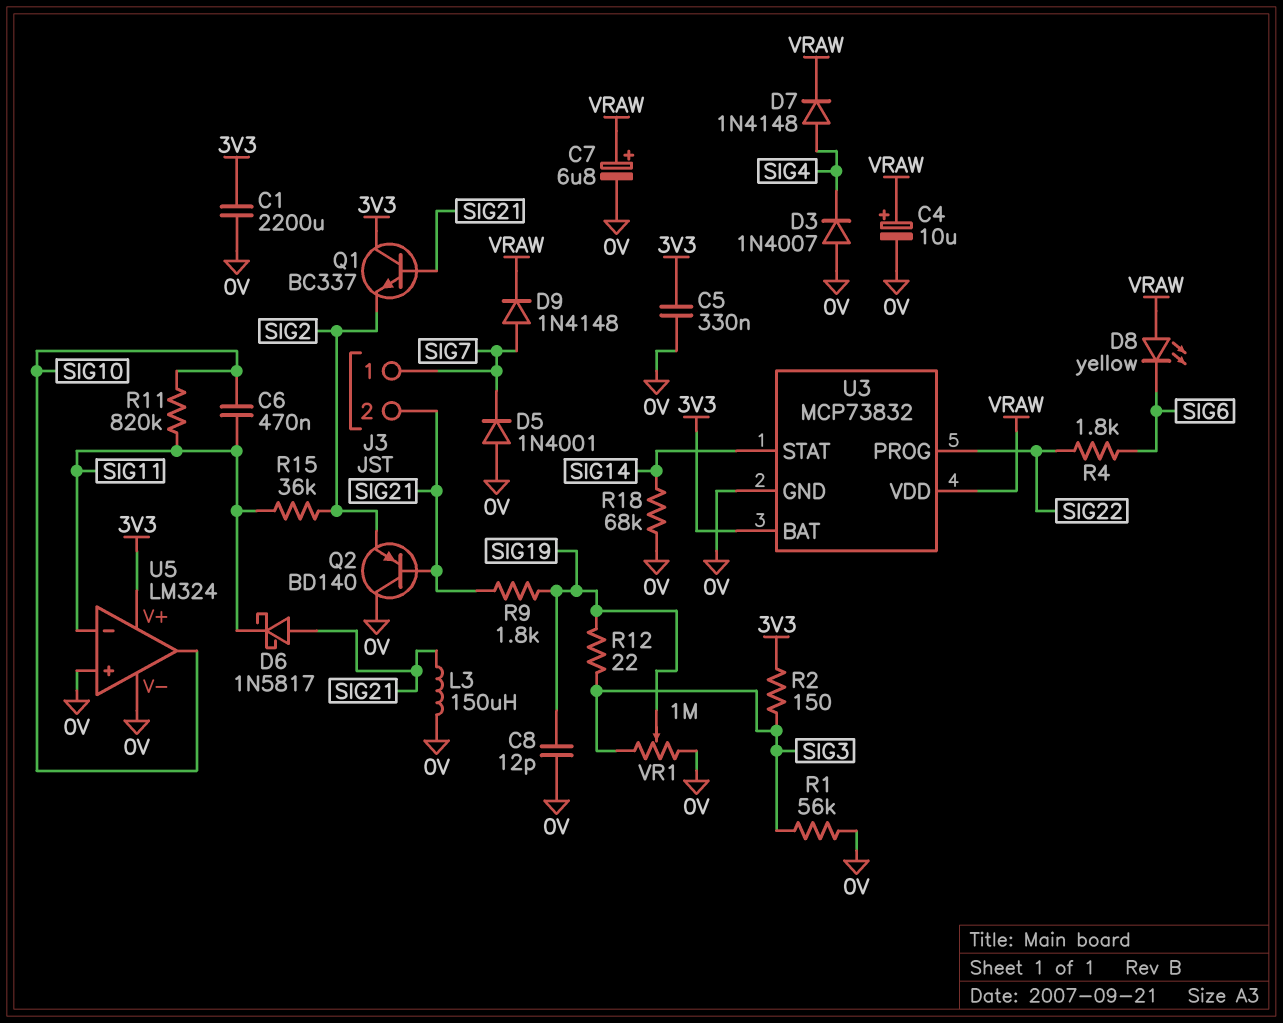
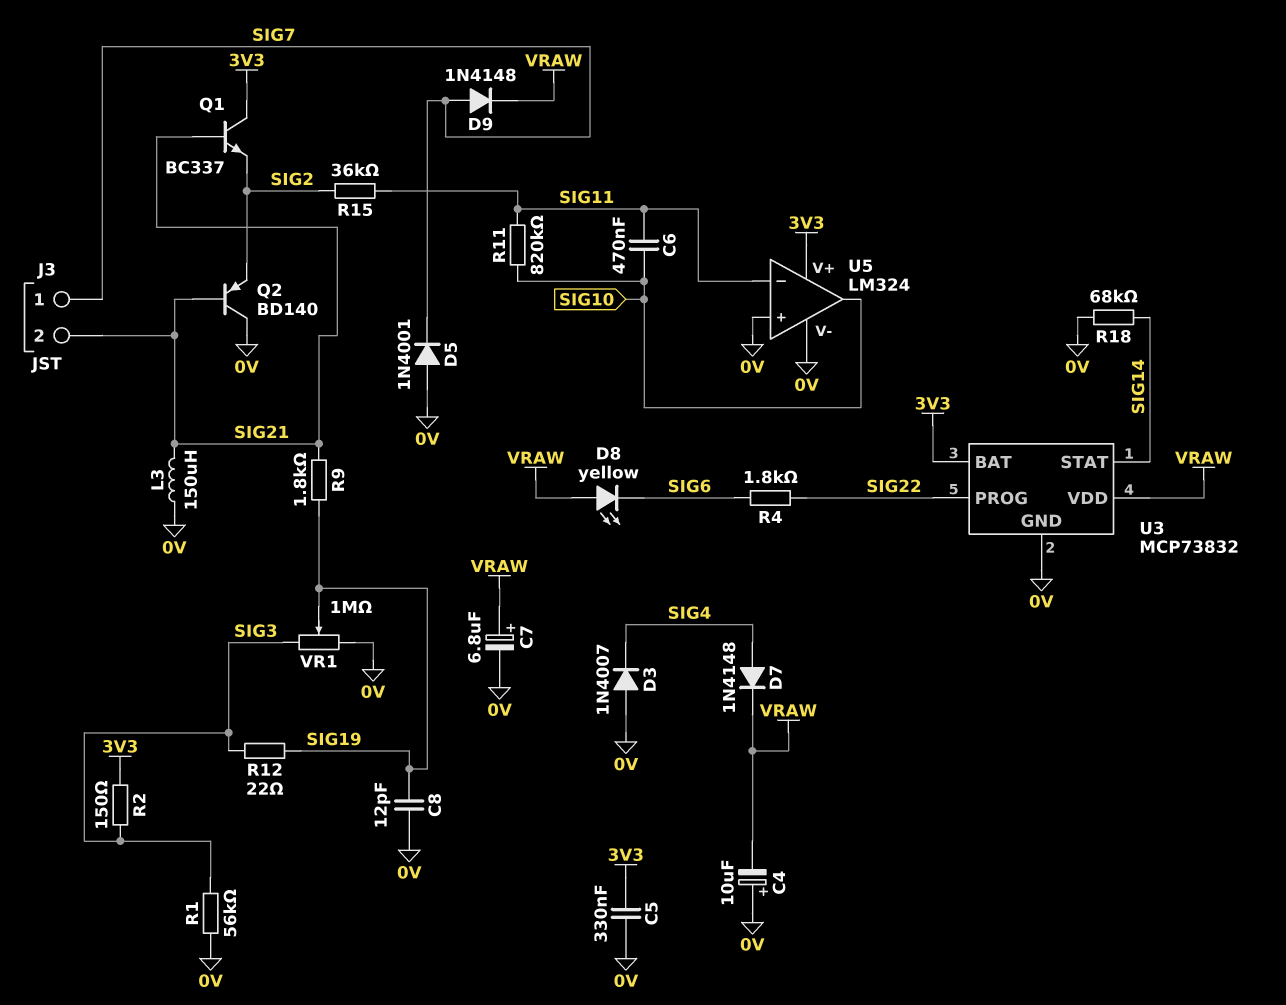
C1: 2200uF (0V, 3V3) -> none
C4: 10uF (plus VRAW, minus 0V) -> 10uF (plus 0V, minus VRAW)
D6: schottky 1N5817 (A SIG21, K SIG11) -> none

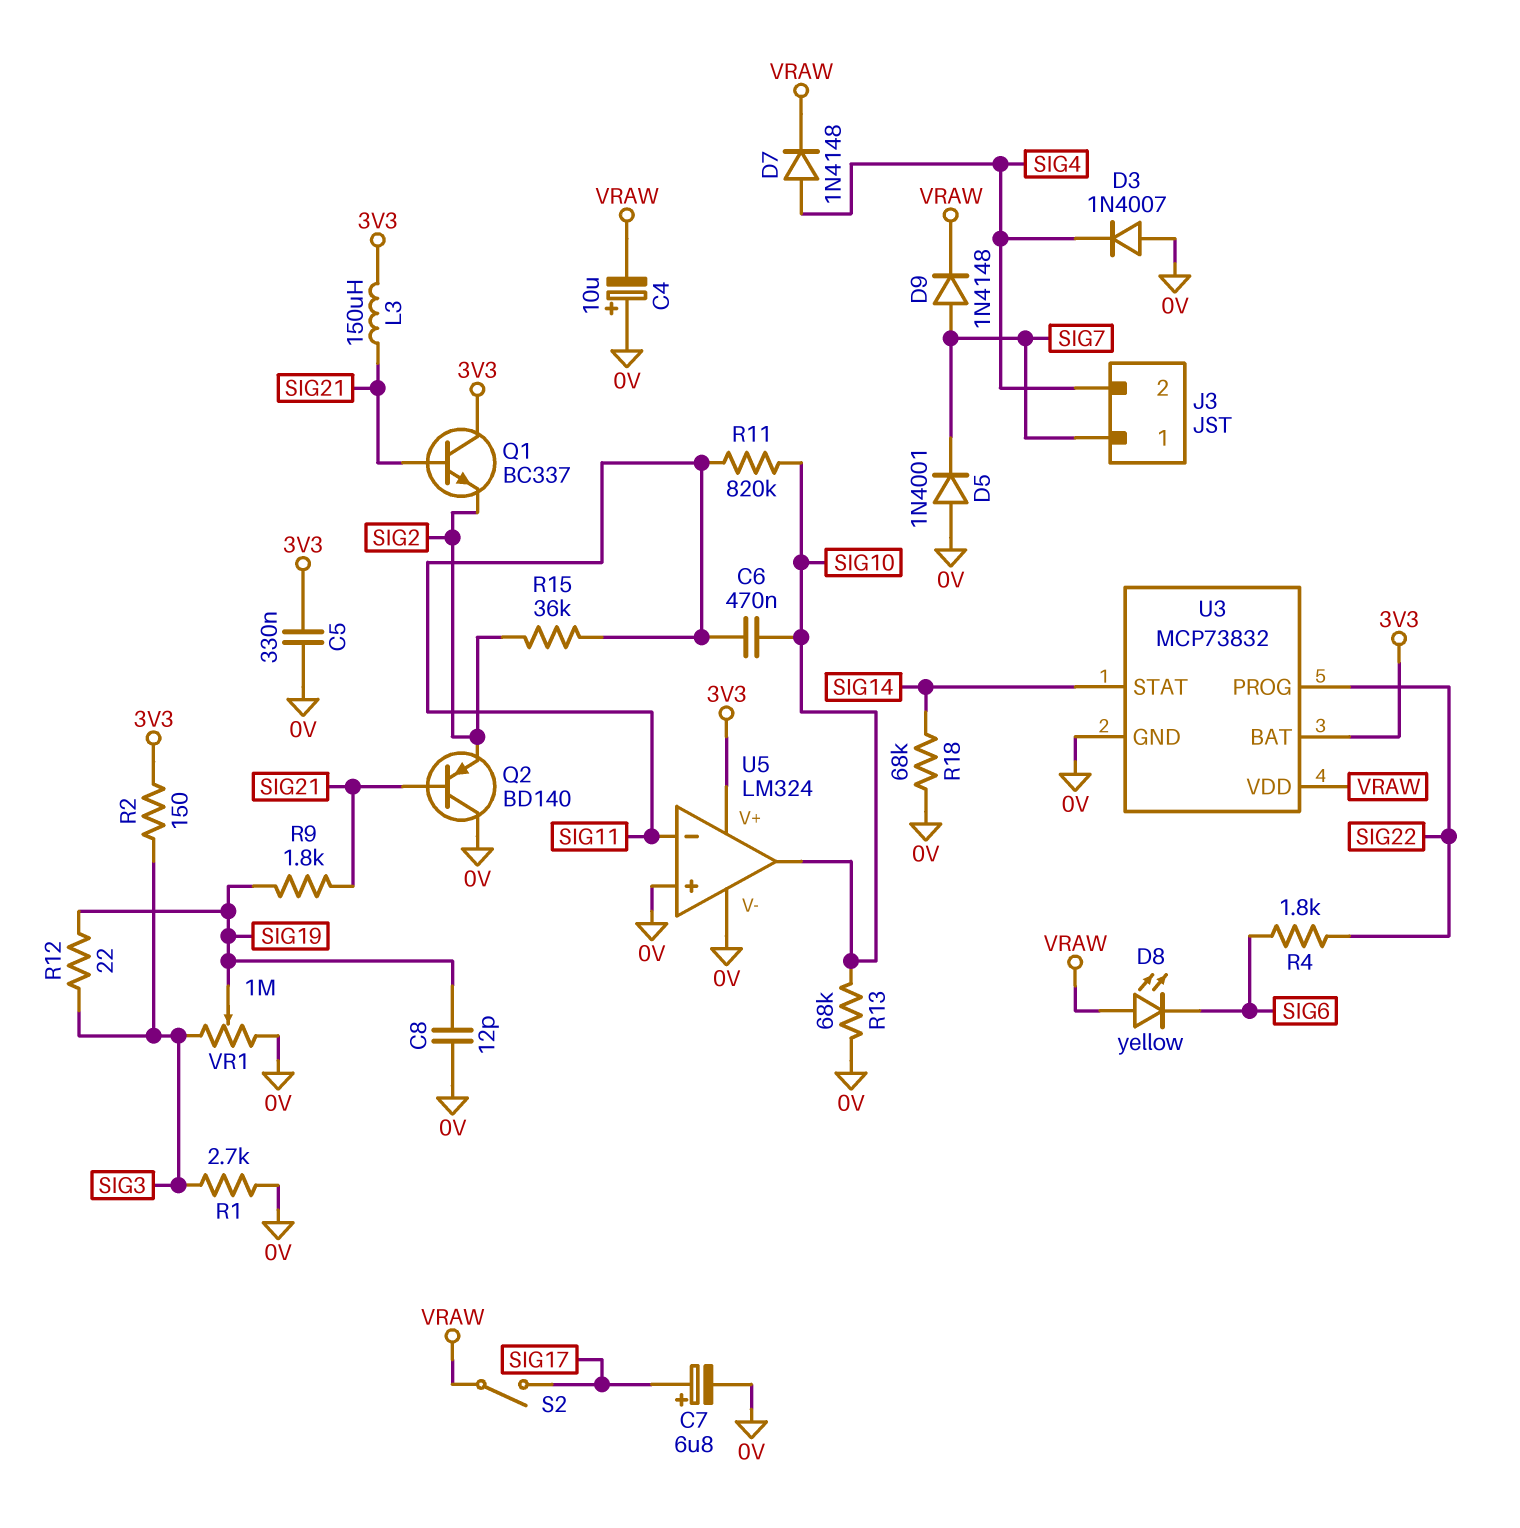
C7: 6.8uF (plus VRAW, minus 0V) -> 6.8uF (plus SIG17, minus 0V)
J3 pin 2: SIG21 -> SIG4
L3: 150uH (0V, SIG21) -> 150uH (3V3, SIG21)
R1: 56k (0V, SIG3) -> 2.7k (0V, SIG3)
R13: none -> 68k (0V, SIG10)
S2: none -> switch (SIG17, VRAW)

